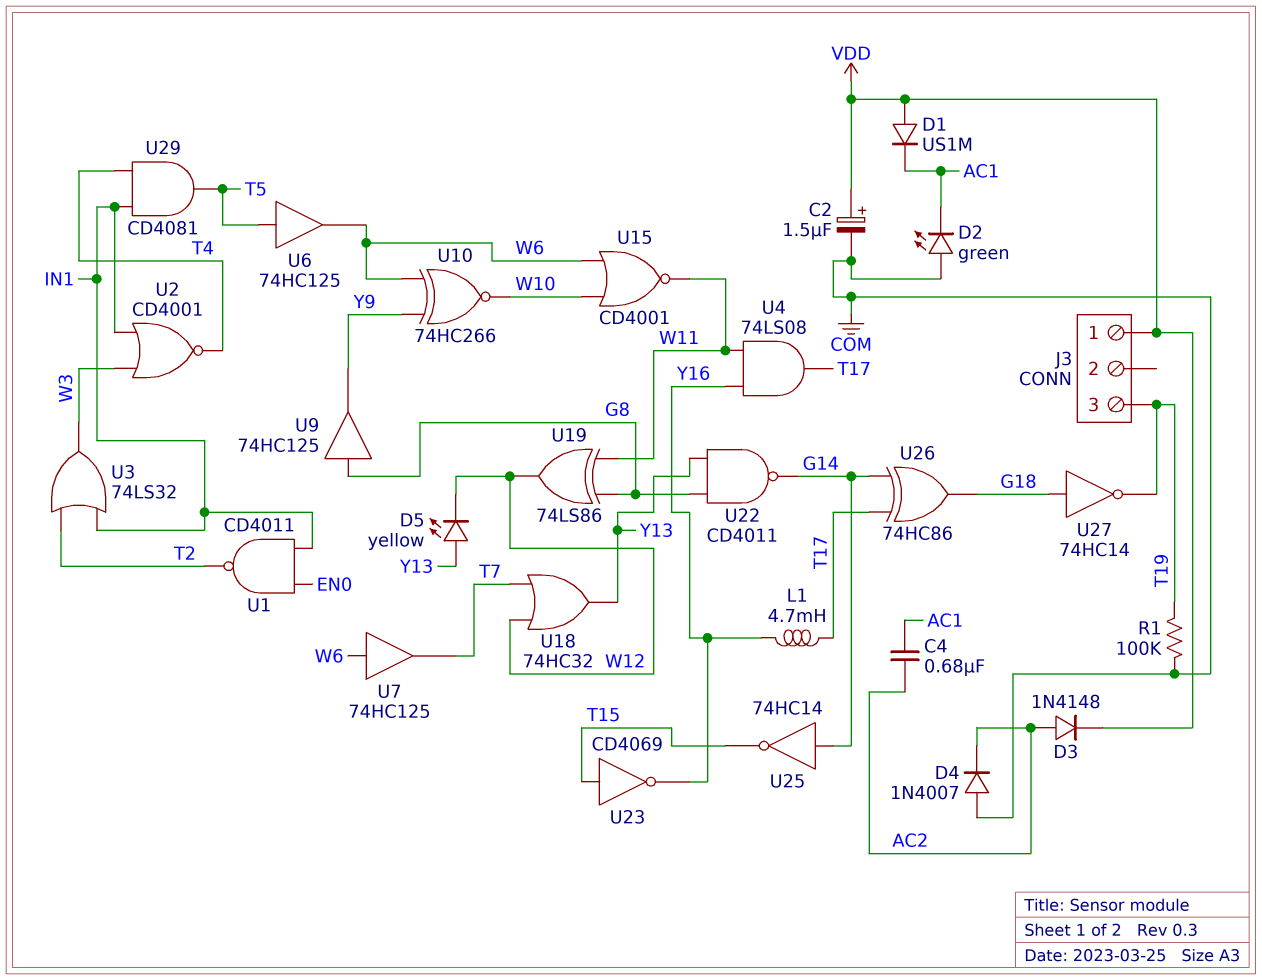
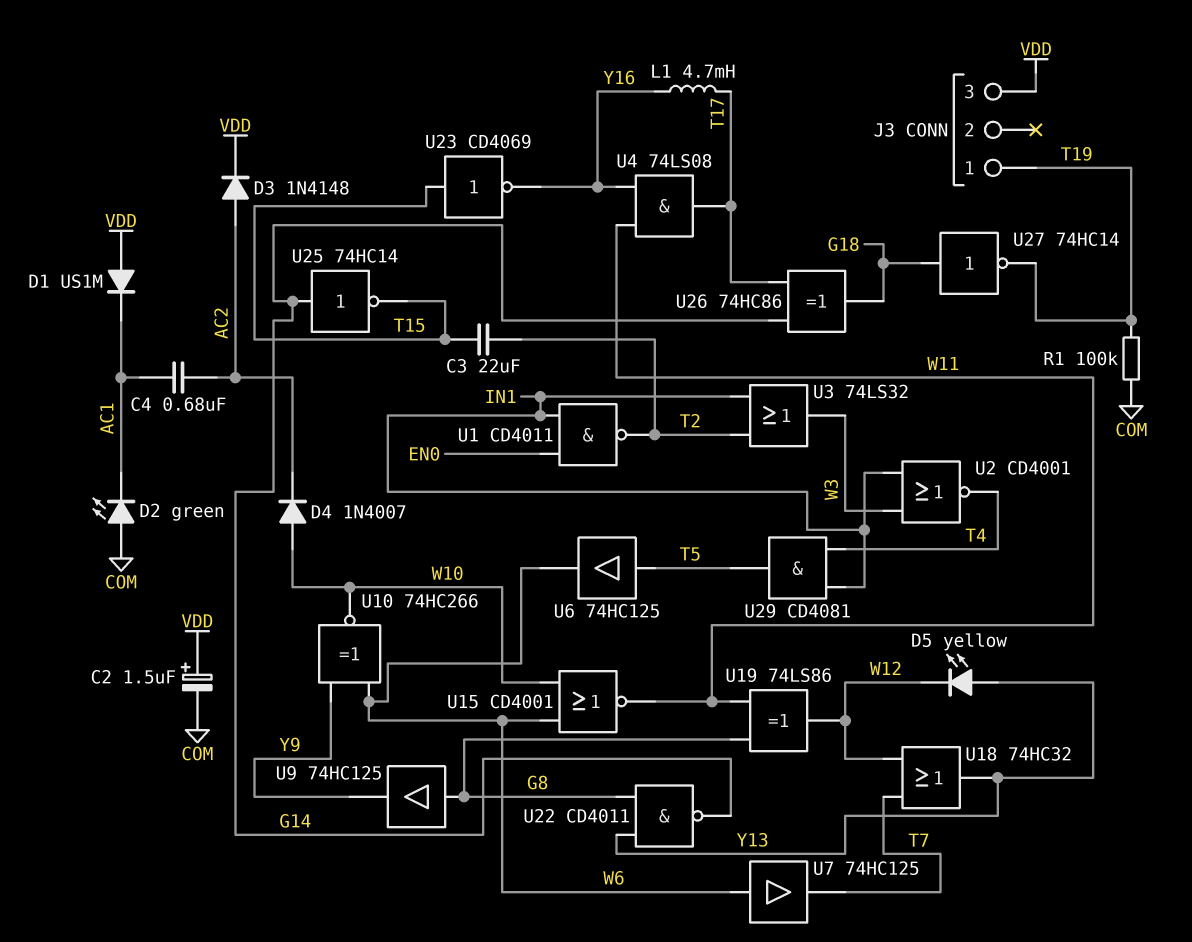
C3: none -> 22uF (T2, T15)
D4: diode 1N4007 (A COM, K AC2) -> diode 1N4007 (A W10, K AC2)
J3 pin 1: VDD -> T19
J3 pin 3: T19 -> VDD

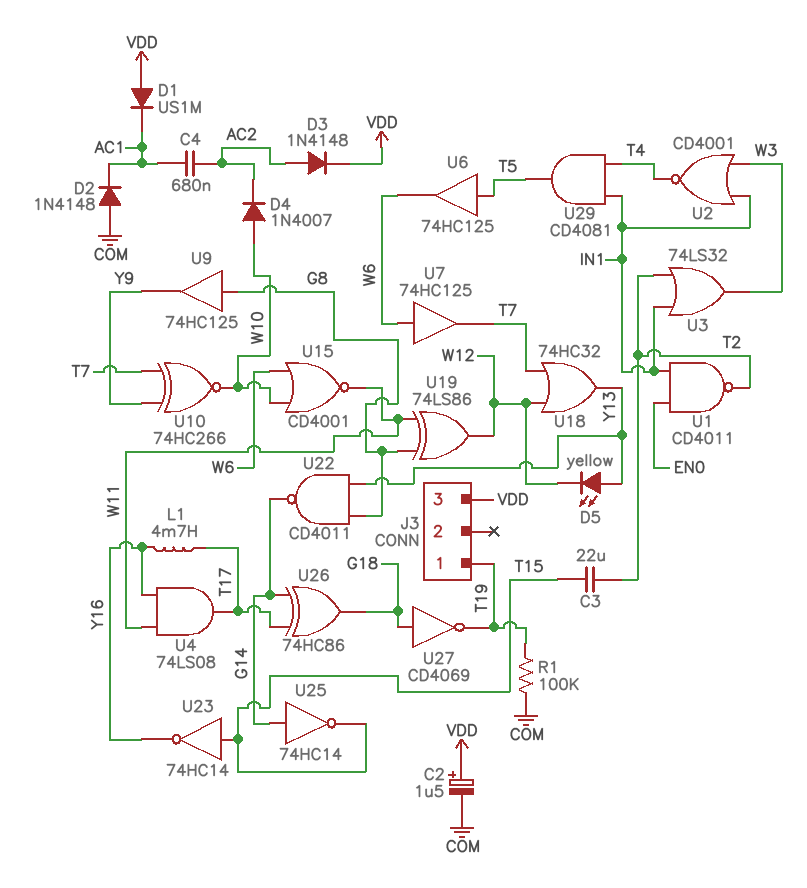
D2: LED green (A COM, K AC1) -> diode 1N4148 (A COM, K AC1)
U10: XNOR 74HC266 (in W6, in Y9, out W10) -> XNOR 74HC266 (in T7, in Y9, out W10)
U23: NOT CD4069 (in T15, out Y16) -> NOT 74HC14 (in T15, out Y16)
U27: NOT 74HC14 (in G18, out T19) -> NOT CD4069 (in G18, out T19)

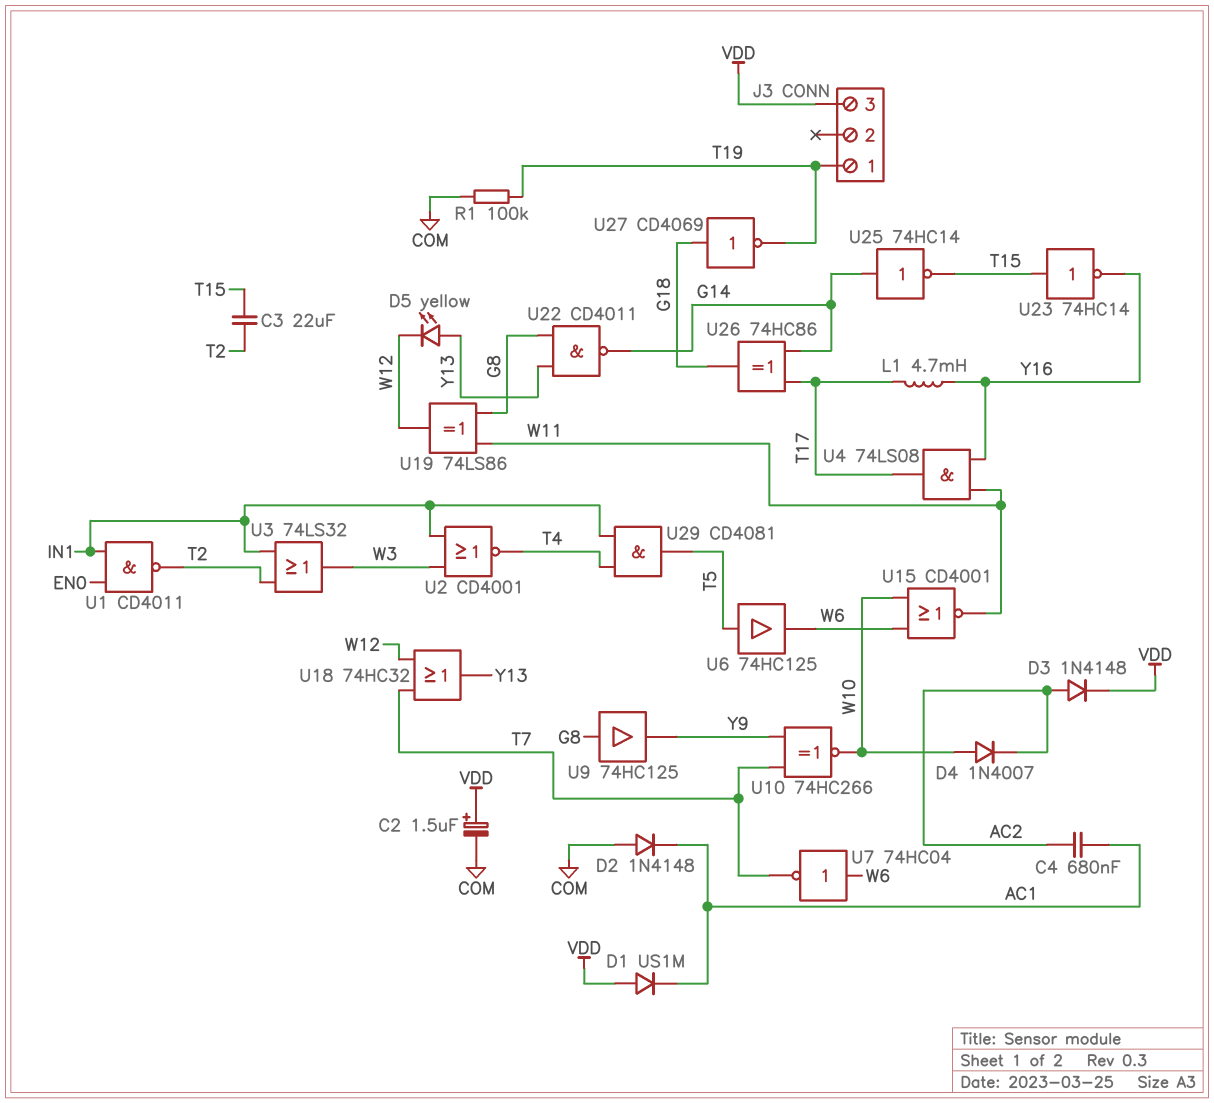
U7: buffer 74HC125 (in W6, out T7) -> NOT 74HC04 (in W6, out T7)

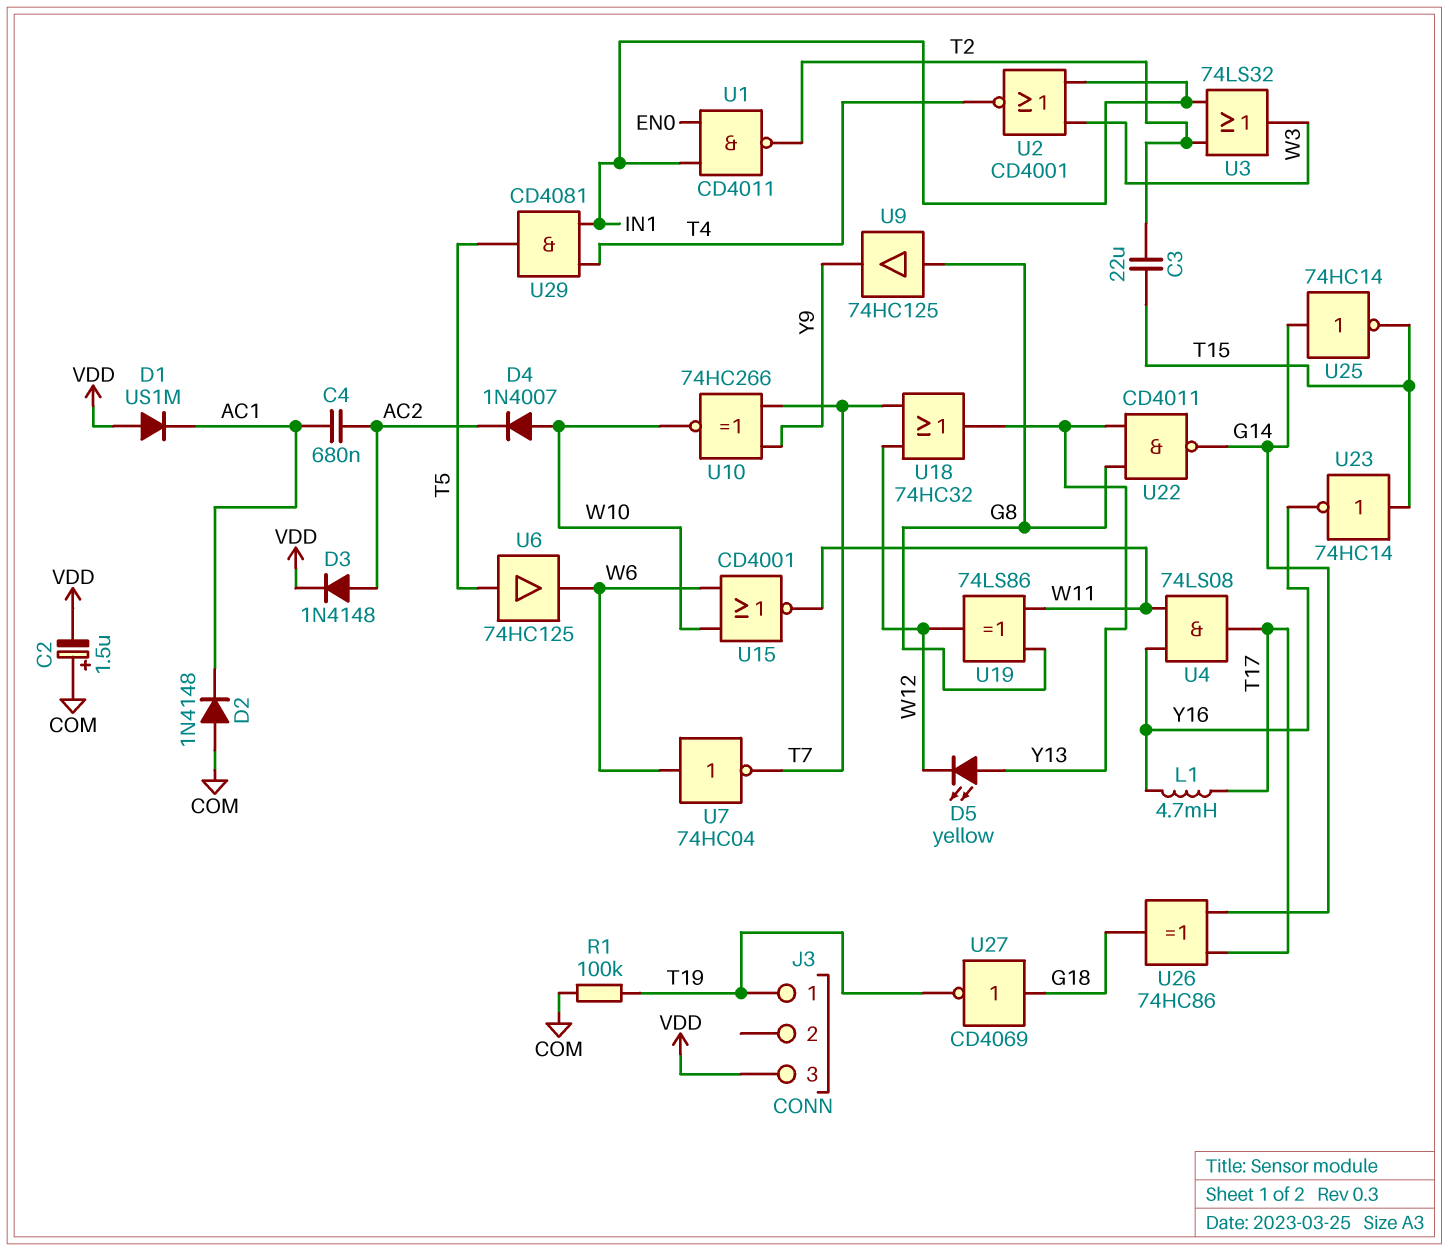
C2: 1.5uF (plus VDD, minus COM) -> 1.5uF (plus COM, minus VDD)

